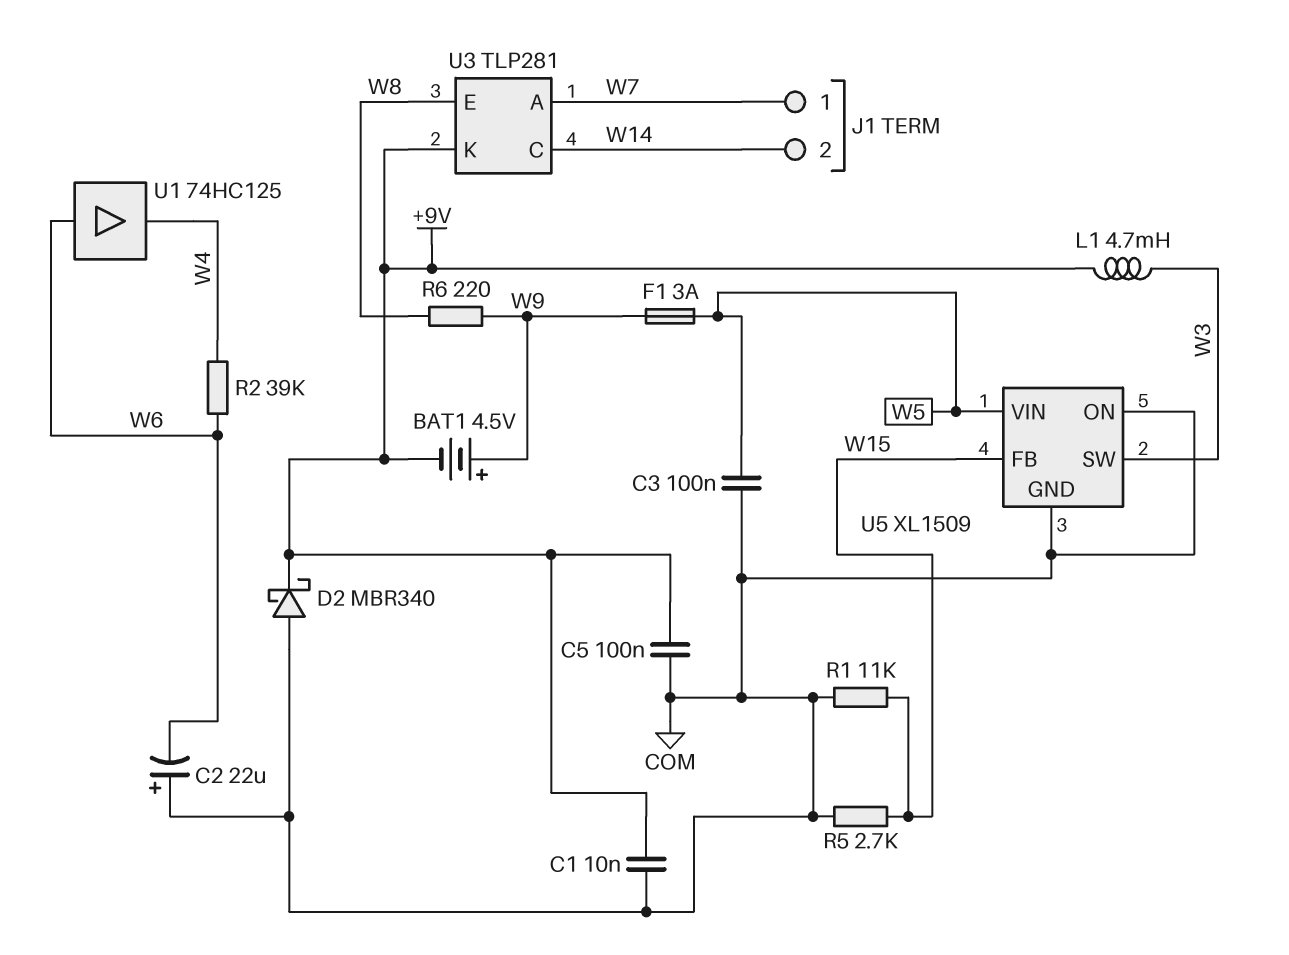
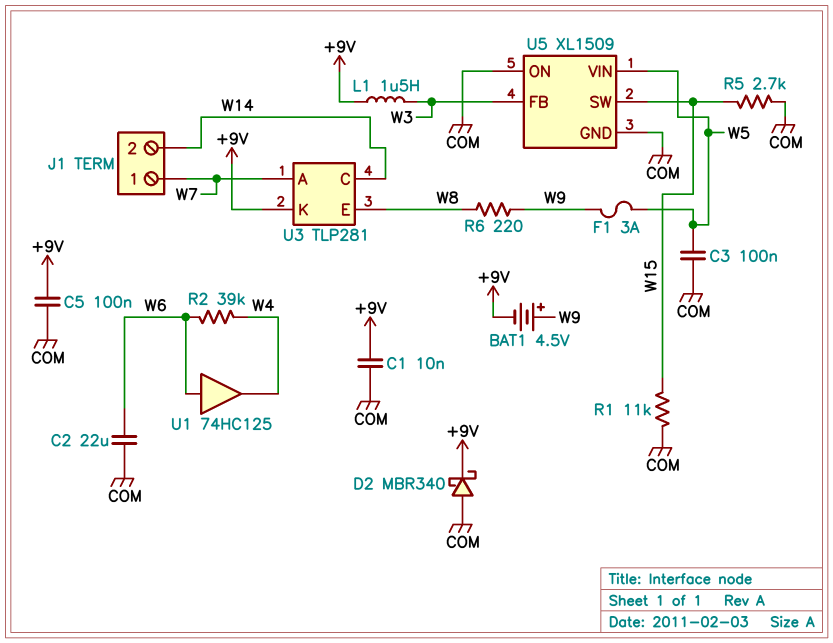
C2: 22uF (plus COM, minus W6) -> 22uF (COM, W6)
L1: 4.7mH (+9V, W3) -> 1.5uH (+9V, W3)
U5 pin FB: W15 -> W3
U5 pin SW: W3 -> W15

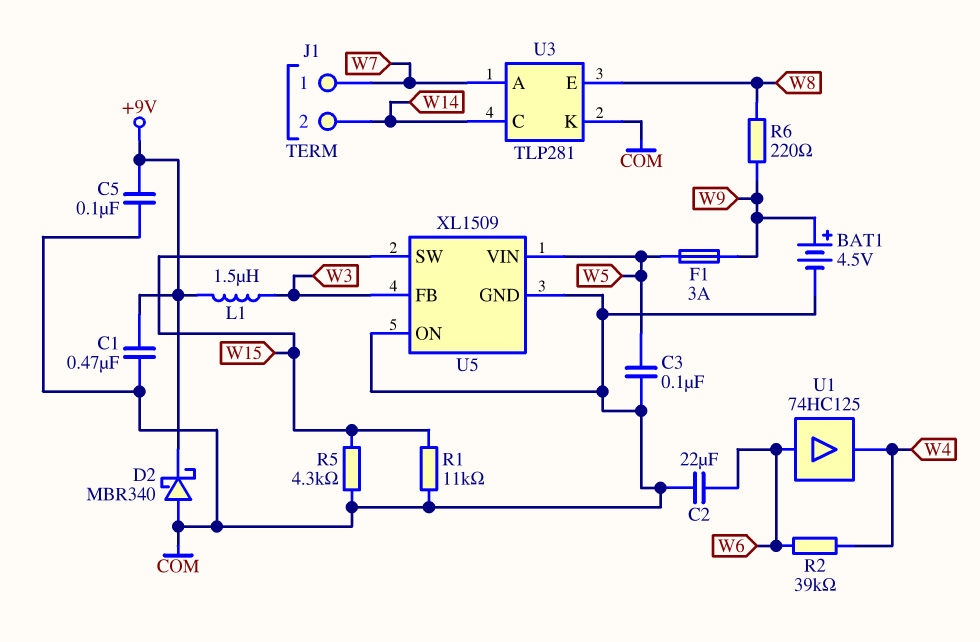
BAT1: 4.5V (plus W9, minus +9V) -> 4.5V (plus W9, minus COM)
C1: 10nF (+9V, COM) -> 470nF (+9V, COM)
R5: 2.7k (COM, W15) -> 4.3k (COM, W15)
U3 pin K: +9V -> COM

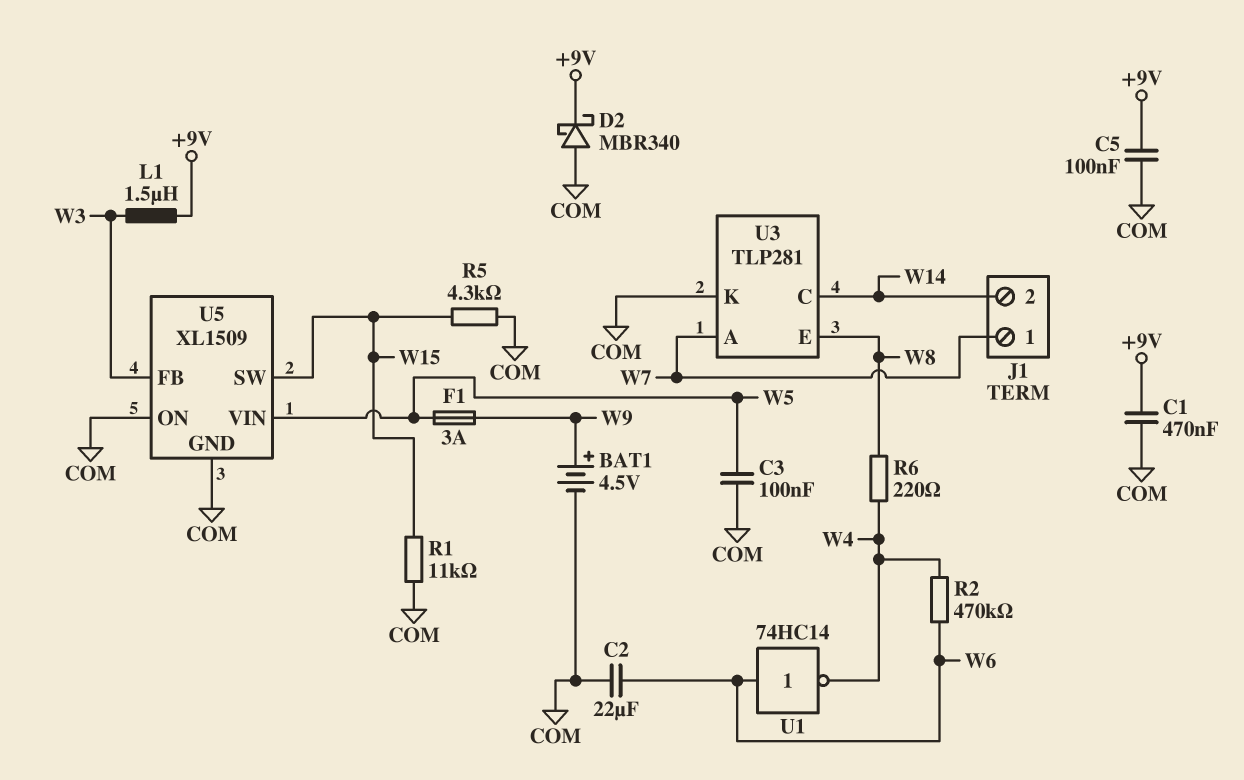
R2: 39k (W4, W6) -> 470k (W4, W6)
R6: 220 (W8, W9) -> 220 (W4, W8)
U1: buffer 74HC125 (in W6, out W4) -> NOT 74HC14 (in W6, out W4)

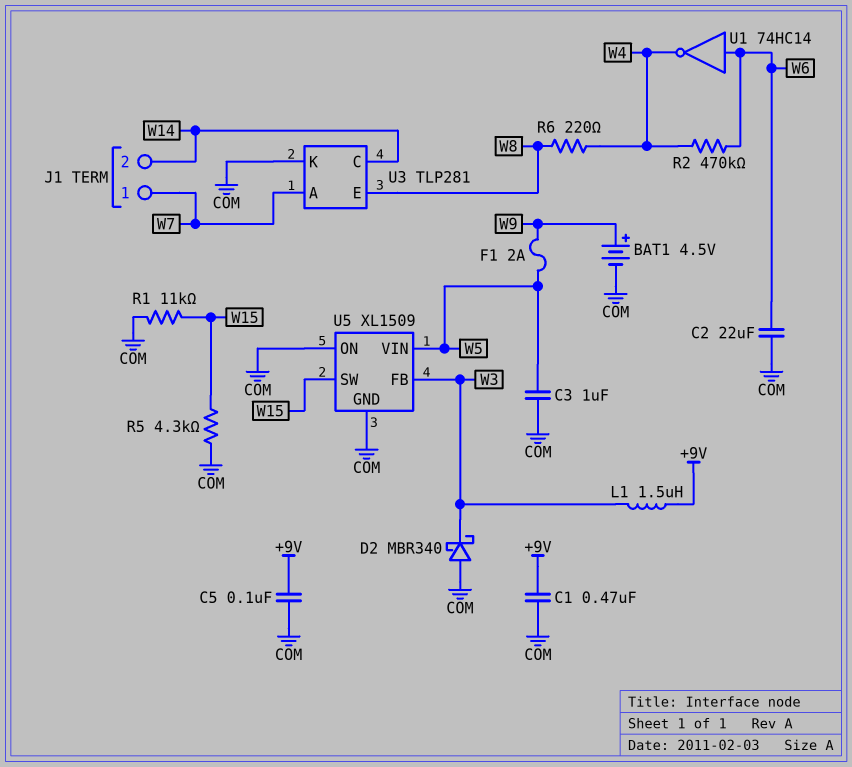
C3: 100nF (COM, W5) -> 1uF (COM, W5)
D2: schottky MBR340 (A COM, K +9V) -> schottky MBR340 (A COM, K W3)
F1: 3A (W5, W9) -> 2A (W5, W9)

